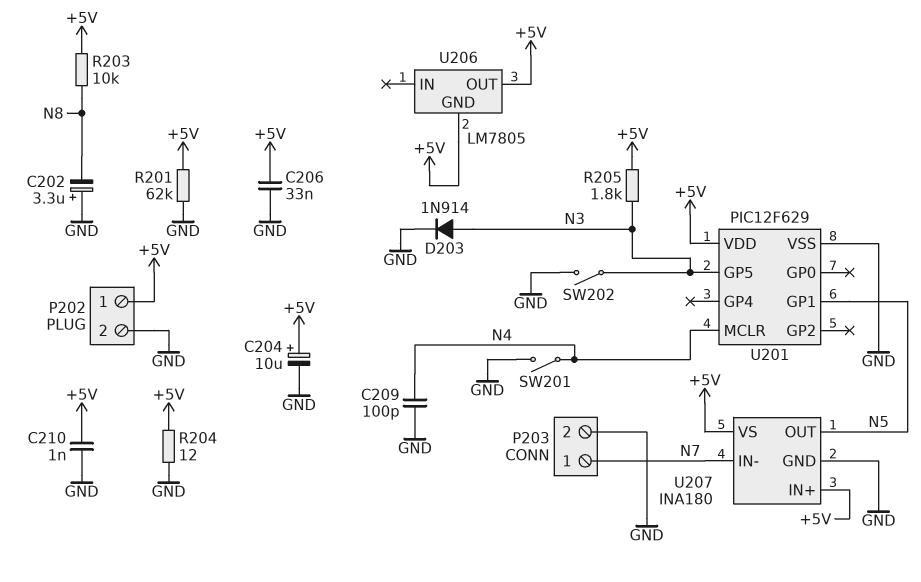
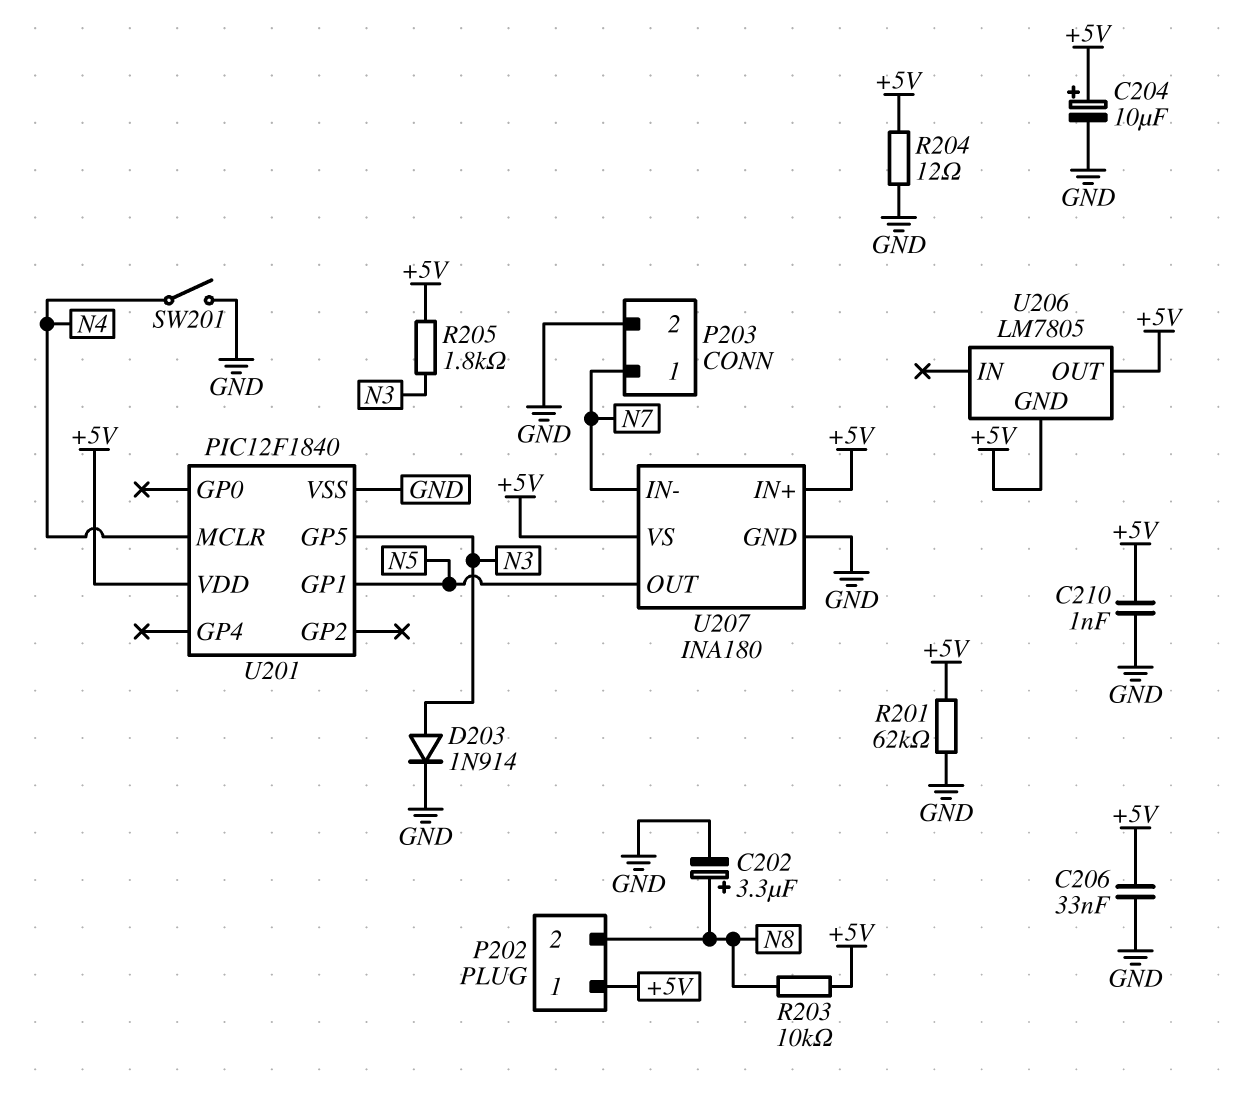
C202: 3.3uF (plus GND, minus N8) -> 3.3uF (plus N8, minus GND)
C209: 100pF (GND, N4) -> none
P202 pin 2: GND -> N8
SW202: switch (GND, N3) -> none
U201: PIC12F629 -> PIC12F1840

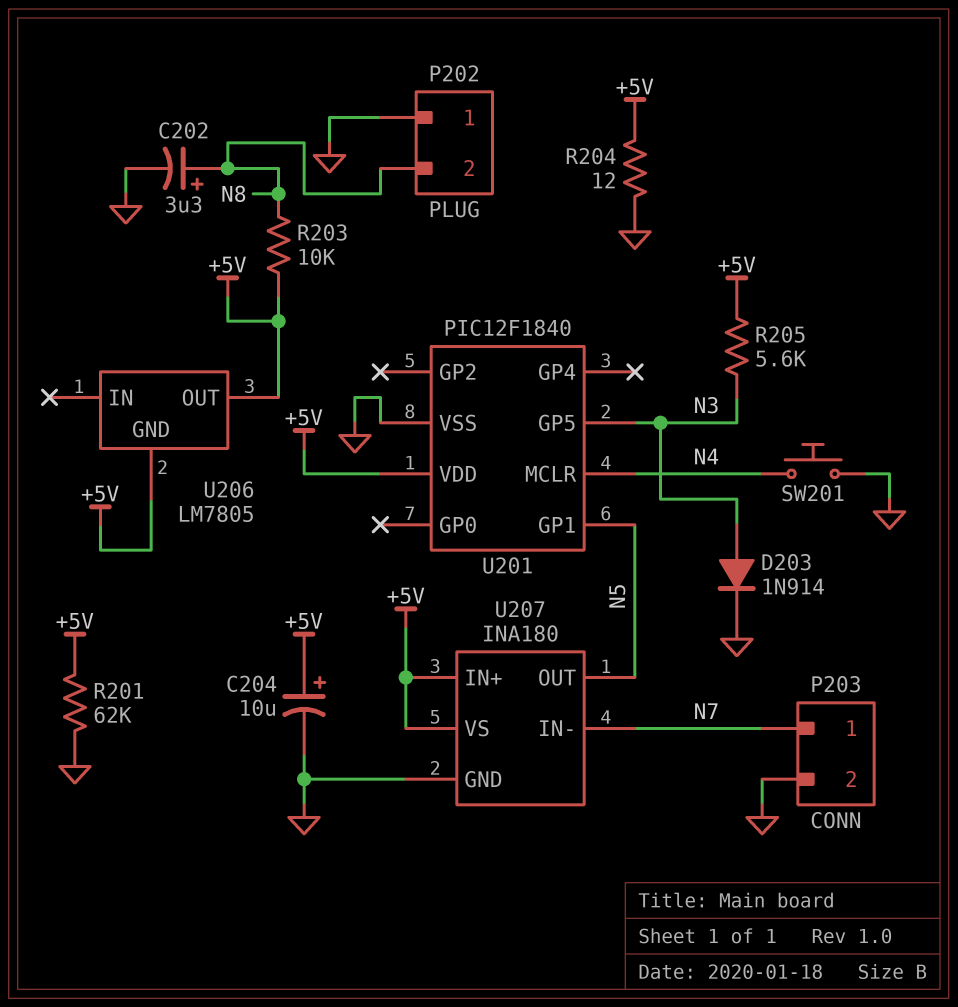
C206: 33nF (+5V, GND) -> none
C210: 1nF (+5V, GND) -> none
P202 pin 1: +5V -> GND
R205: 1.8k (+5V, N3) -> 5.6k (+5V, N3)
SW201: switch (GND, N4) -> button (GND, N4)

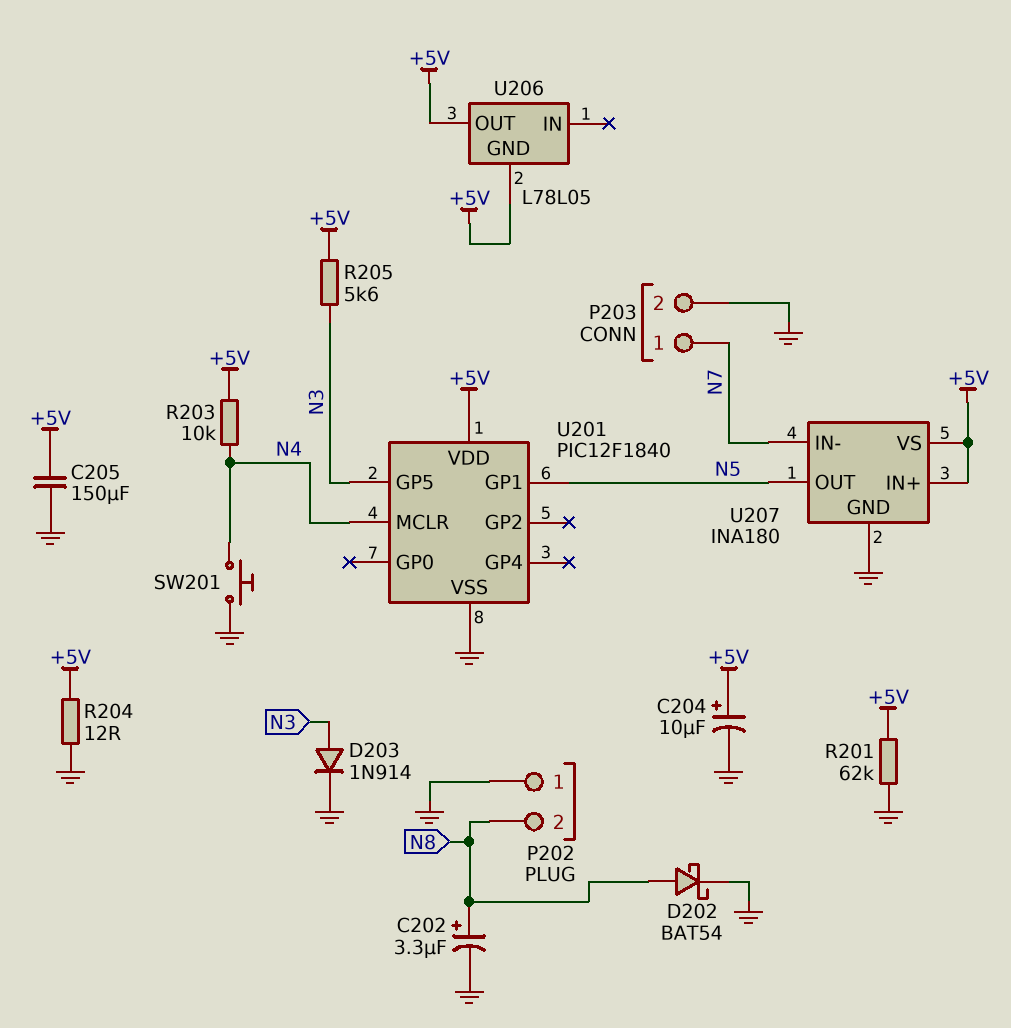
C205: none -> 150uF (+5V, GND)
D202: none -> schottky BAT54 (A N8, K GND)
R203: 10k (+5V, N8) -> 10k (+5V, N4)
U206: LM7805 -> L78L05

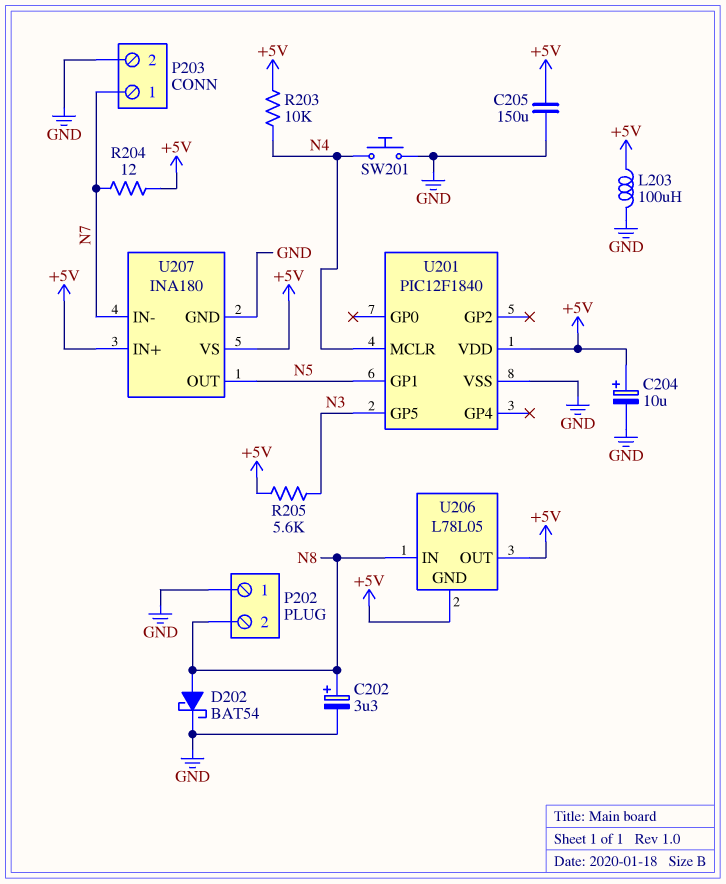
D203: diode 1N914 (A N3, K GND) -> none
L203: none -> 100uH (+5V, GND)
R201: 62k (+5V, GND) -> none
R204: 12 (+5V, GND) -> 12 (+5V, N7)
U206 pin IN: none -> N8

